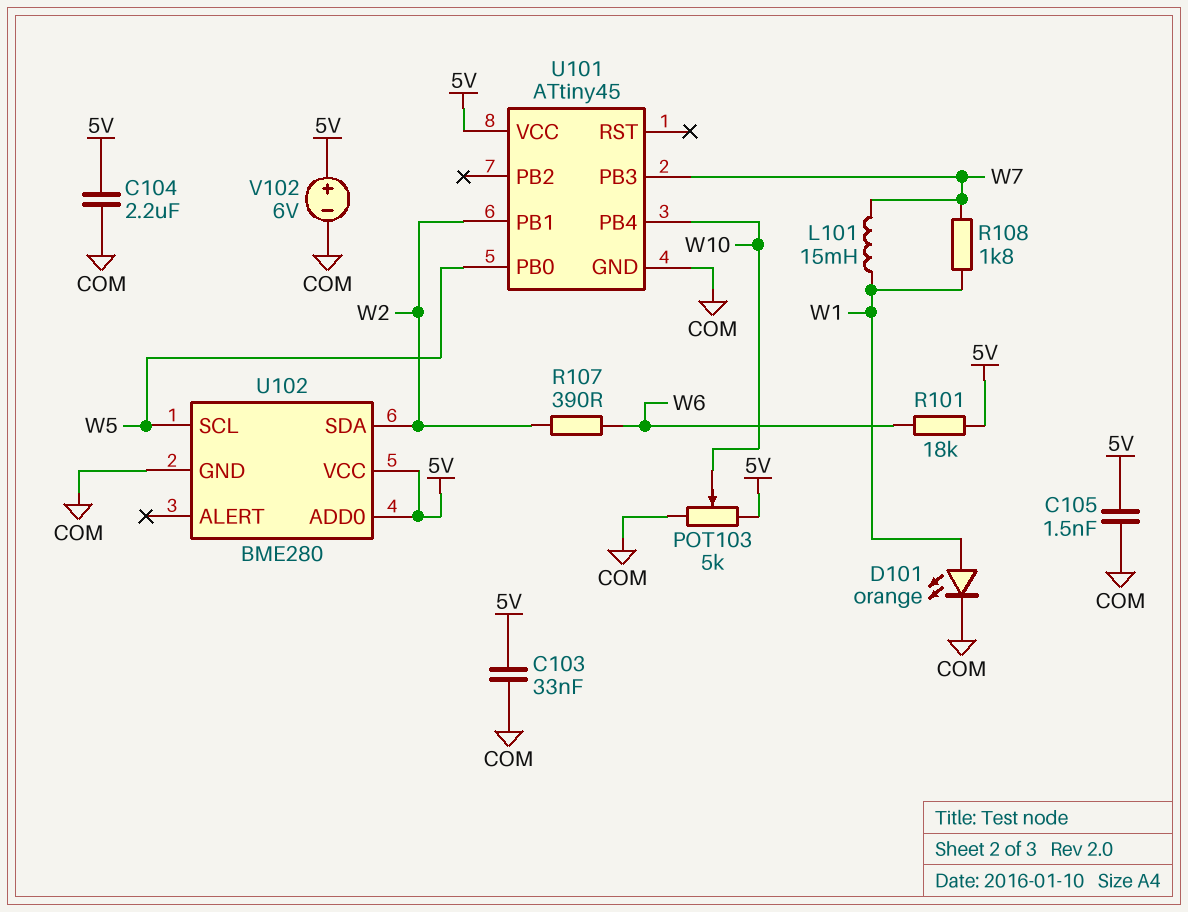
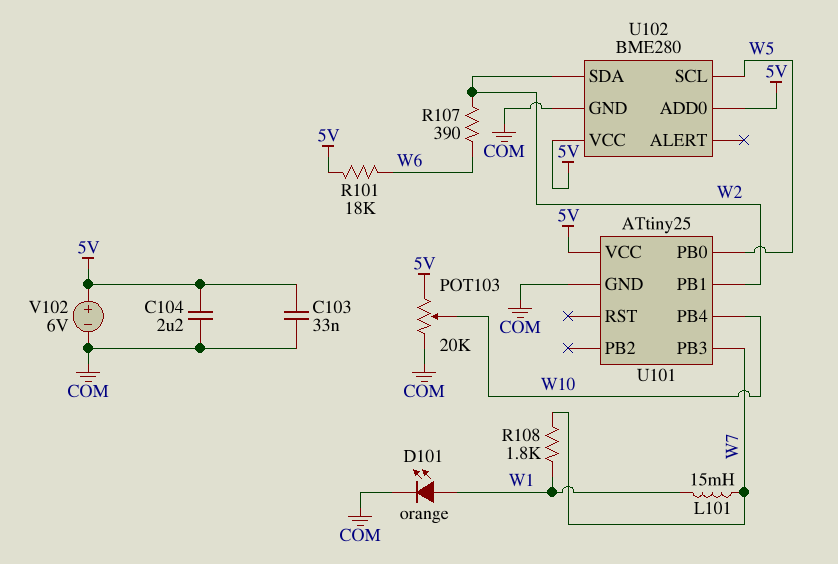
C105: 1.5nF (5V, COM) -> none
POT103: 5k (5V, COM, wiper W10) -> 20k (5V, COM, wiper W10)
U101: ATtiny45 -> ATtiny25

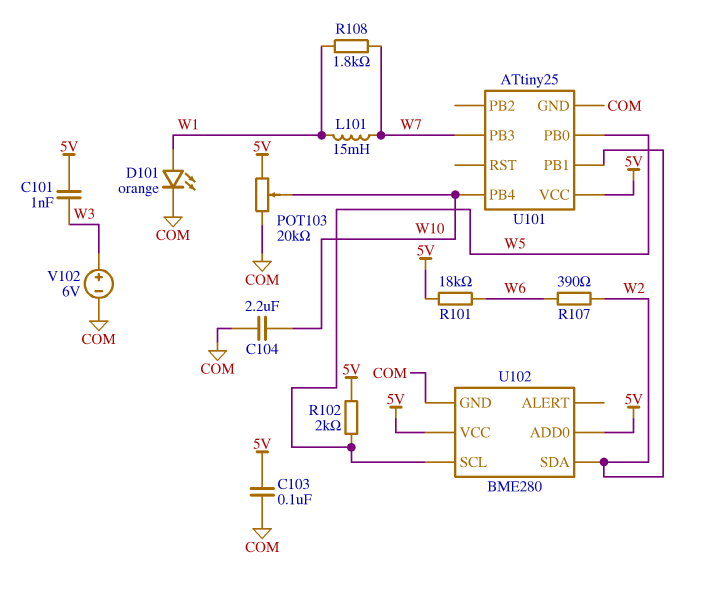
C101: none -> 1nF (5V, W3)
C103: 33nF (5V, COM) -> 100nF (5V, COM)
C104: 2.2uF (5V, COM) -> 2.2uF (COM, W10)
R102: none -> 2k (5V, W5)
V102: 6V (plus 5V, minus COM) -> 6V (plus W3, minus COM)

